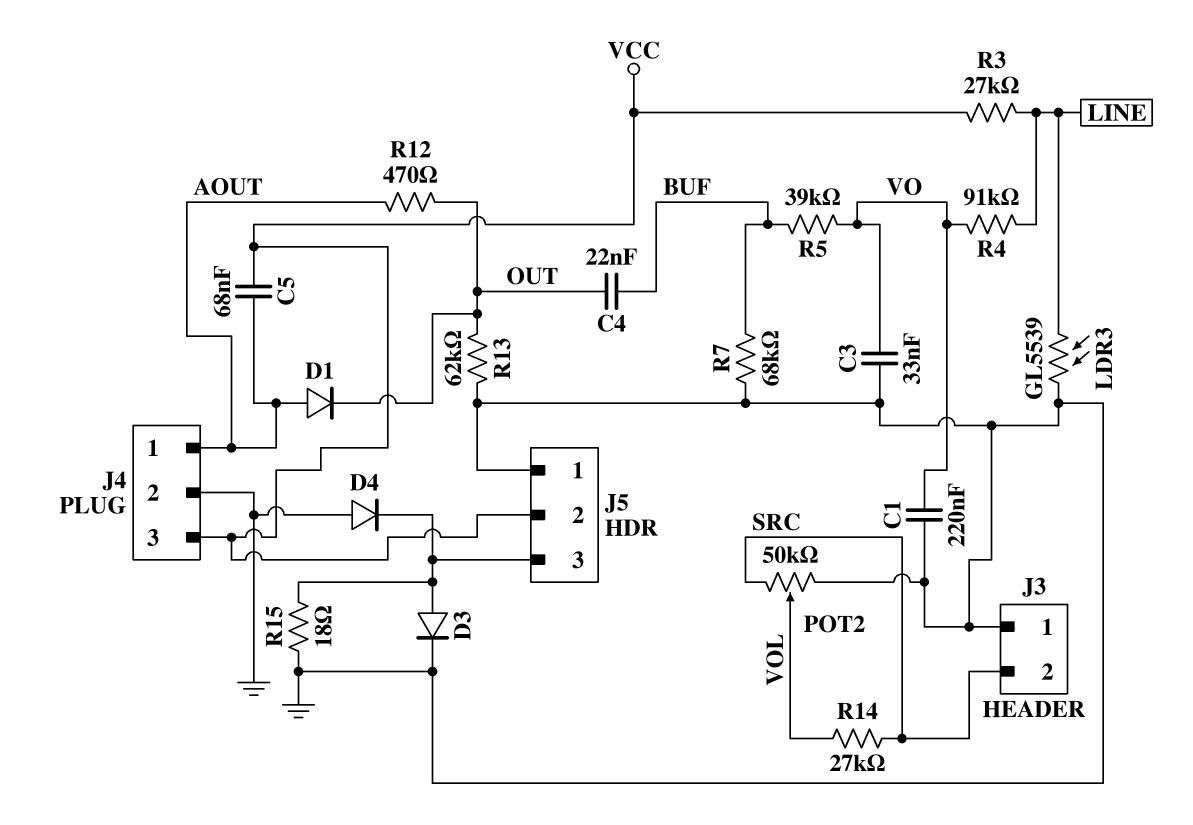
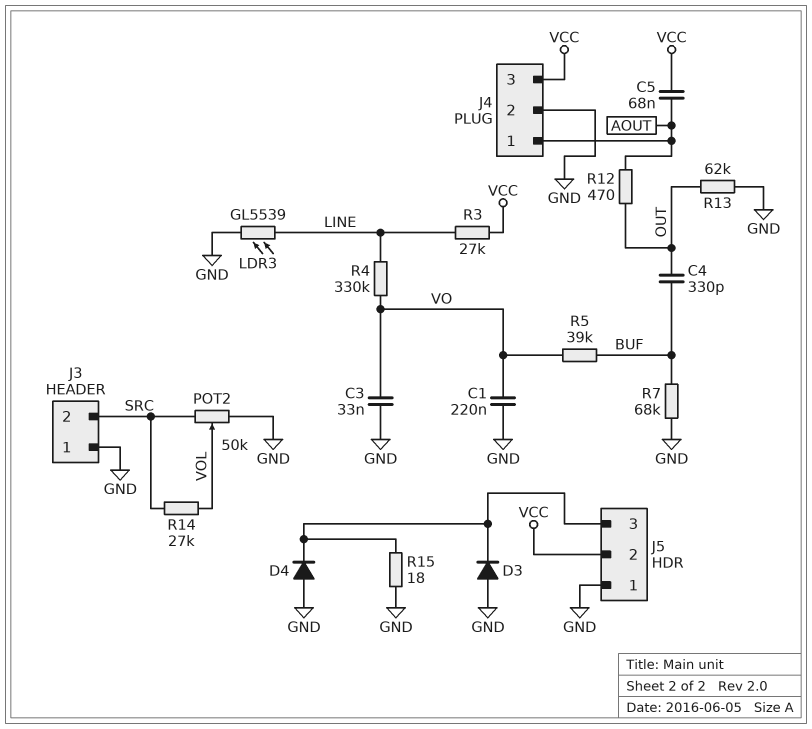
C4: 22nF (BUF, OUT) -> 330pF (BUF, OUT)
D1: diode (A AOUT, K OUT) -> none
D3: diode (A J5/3, K GND) -> diode (A GND, K J5/3)
R4: 91k (LINE, VO) -> 330k (LINE, VO)

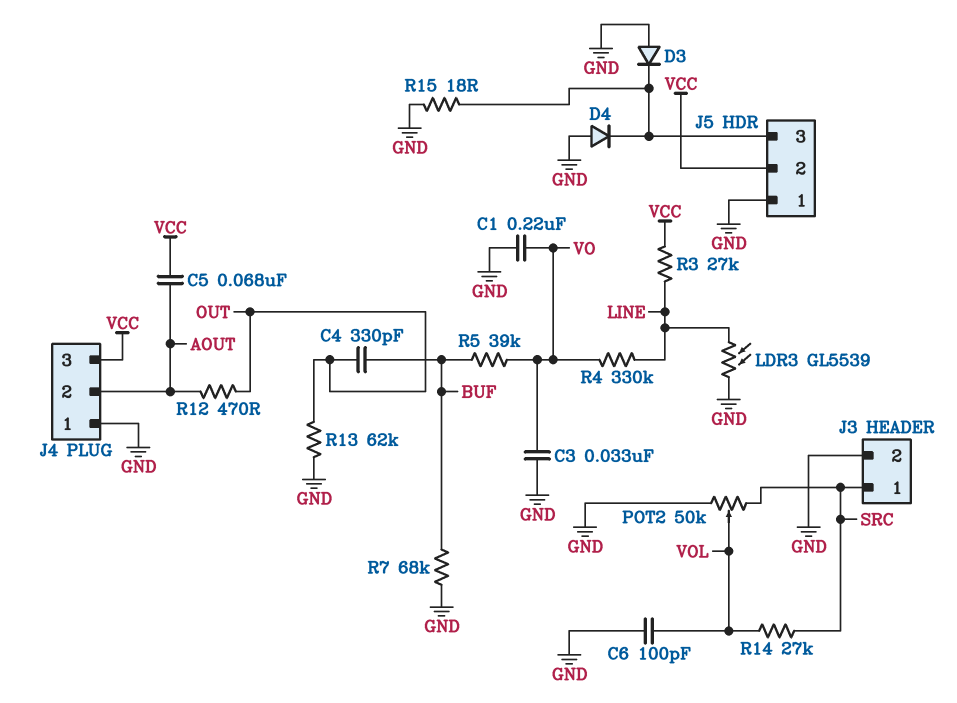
C6: none -> 100pF (GND, VOL)
J3 pin 1: GND -> SRC
J3 pin 2: SRC -> GND
J4 pin 1: AOUT -> GND
J4 pin 2: GND -> AOUT

